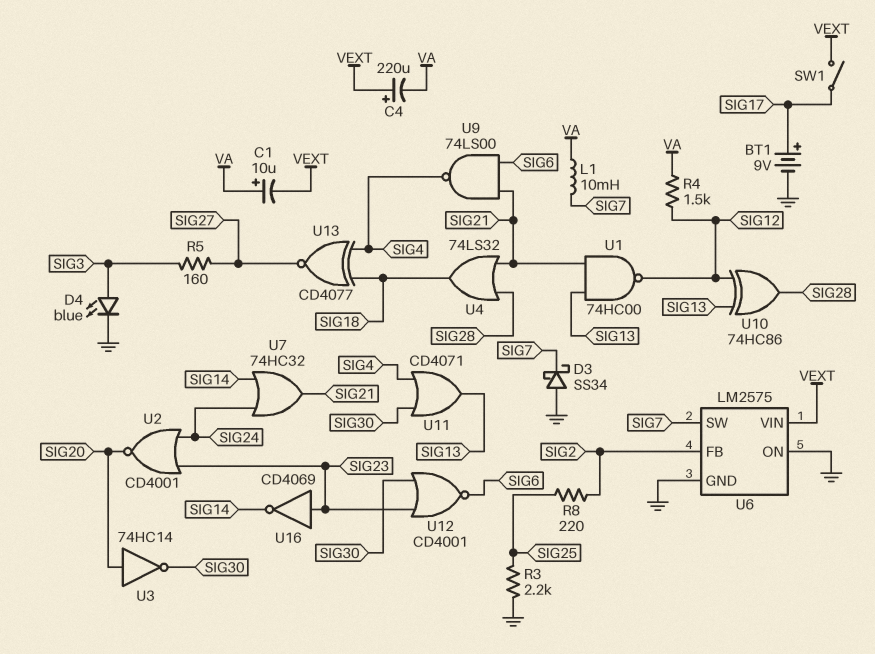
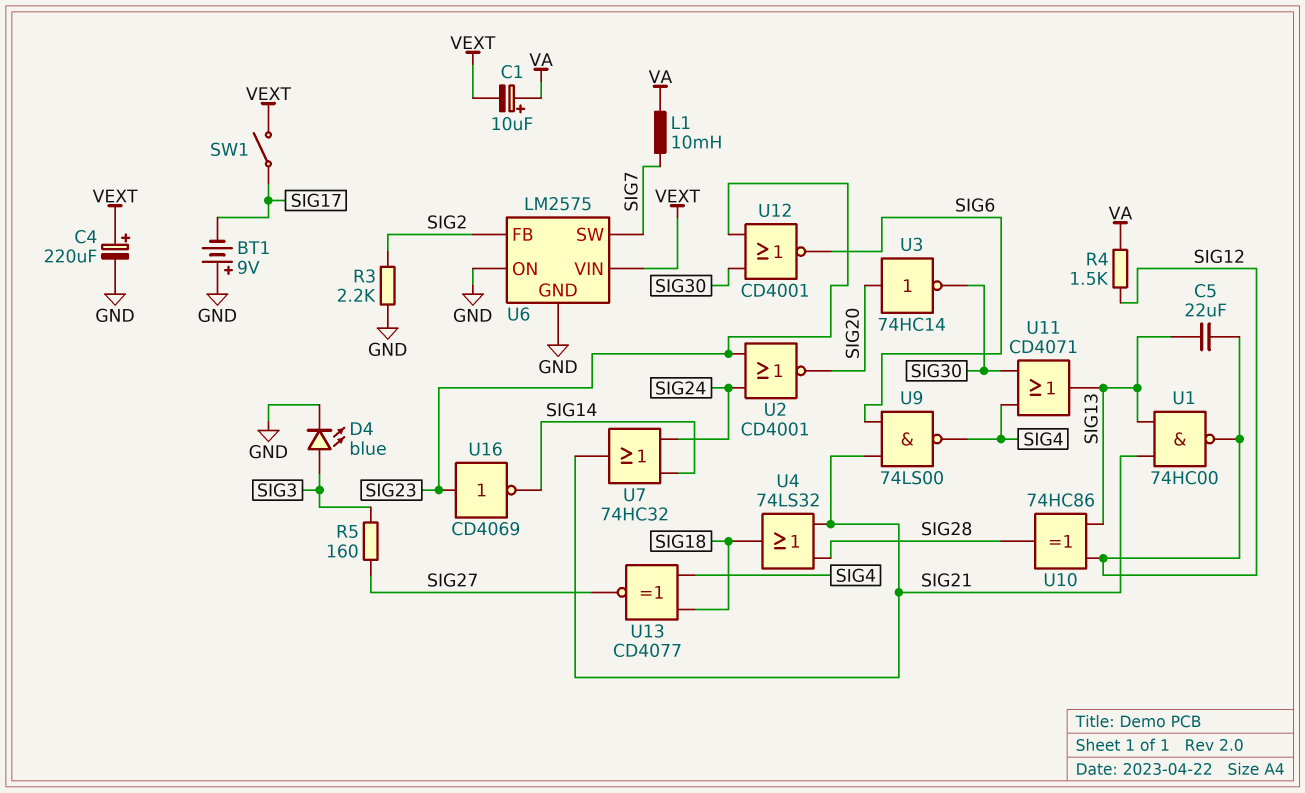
BT1: 9V (plus SIG17, minus GND) -> 9V (plus GND, minus SIG17)
C4: 220uF (plus VEXT, minus VA) -> 220uF (plus VEXT, minus GND)
C5: none -> 22uF (SIG12, SIG13)
D3: schottky SS34 (A GND, K SIG7) -> none
R3: 2.2k (GND, SIG25) -> 2.2k (GND, SIG2)
R8: 220 (SIG2, SIG25) -> none

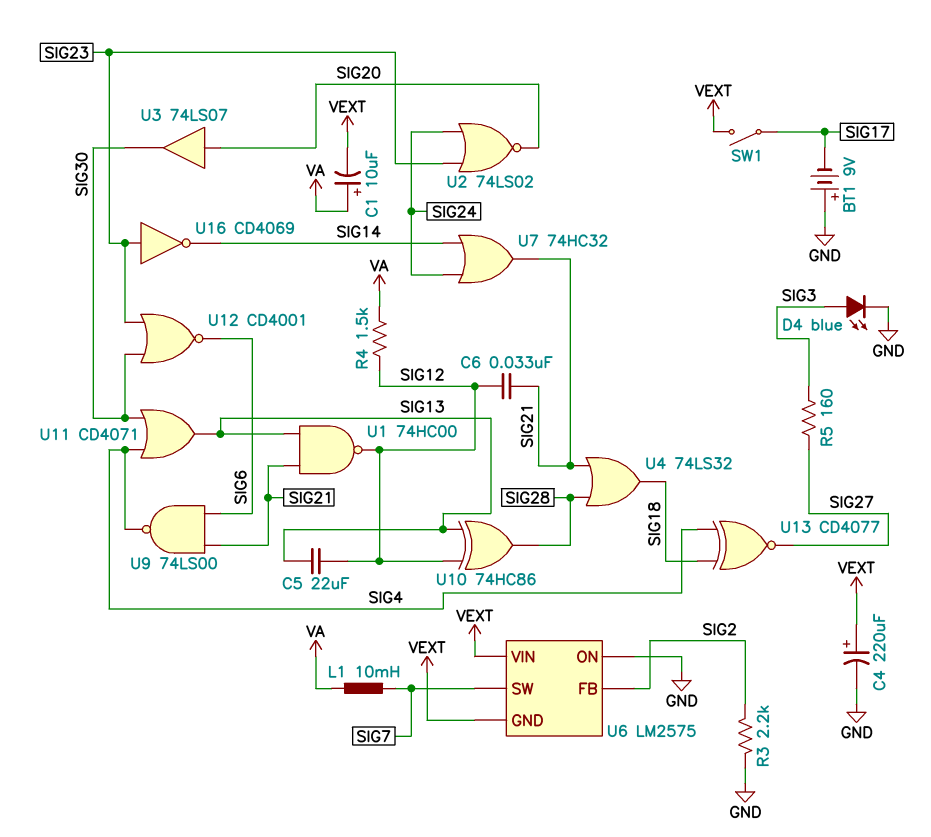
C6: none -> 33nF (SIG12, SIG21)
U2: NOR CD4001 (in SIG23, in SIG24, out SIG20) -> NOR 74LS02 (in SIG23, in SIG24, out SIG20)
U3: NOT 74HC14 (in SIG20, out SIG30) -> buffer 74LS07 (in SIG20, out SIG30)
U6 pin GND: GND -> VEXT

